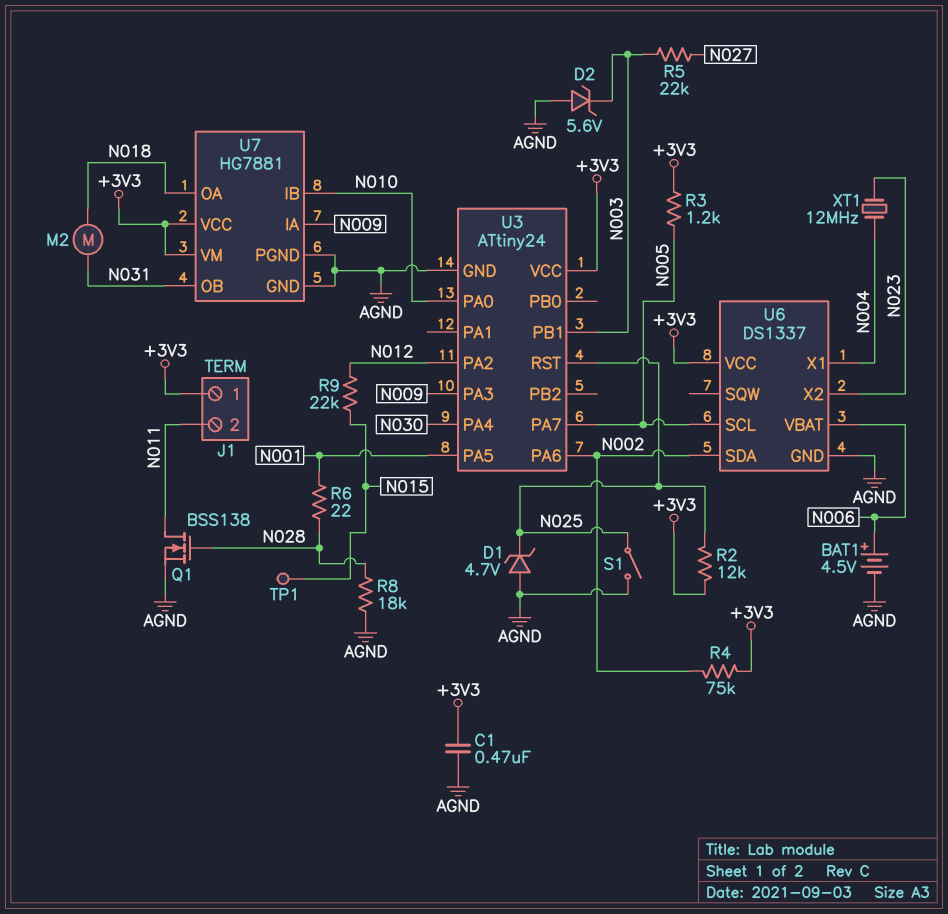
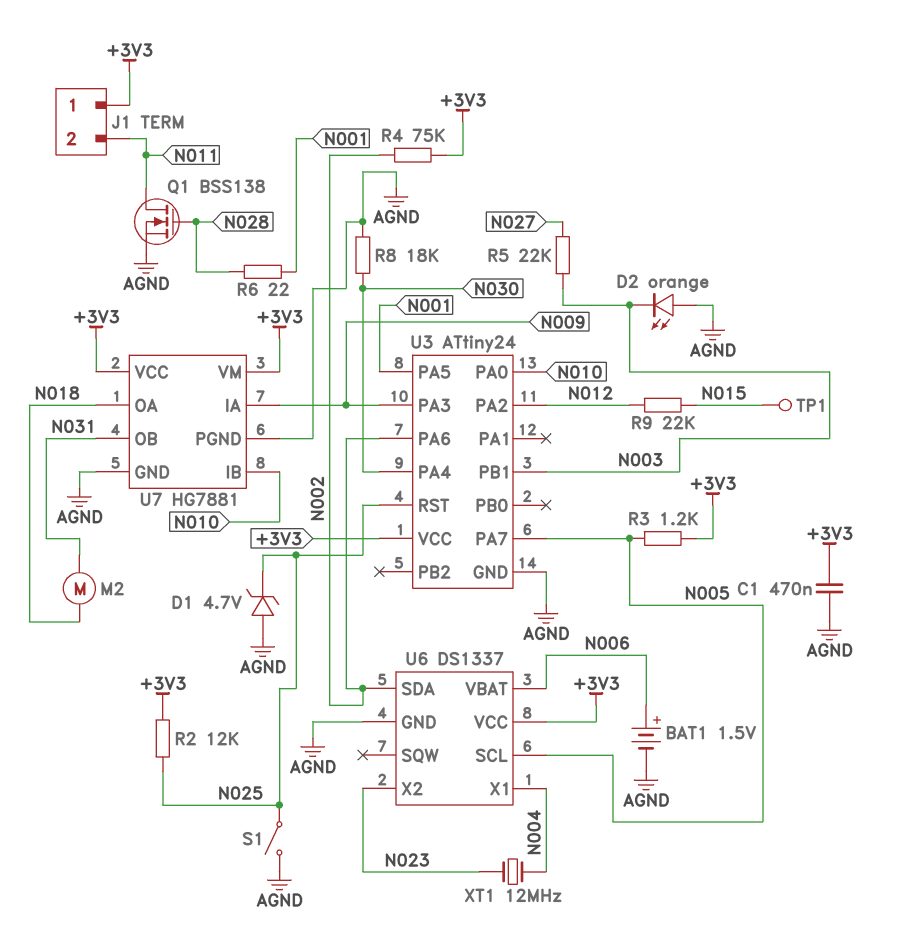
BAT1: 4.5V (plus N006, minus AGND) -> 1.5V (plus N006, minus AGND)
D2: zener 5.6V (A AGND, K N003) -> LED orange (A AGND, K N003)
R8: 18k (AGND, N028) -> 18k (AGND, N030)

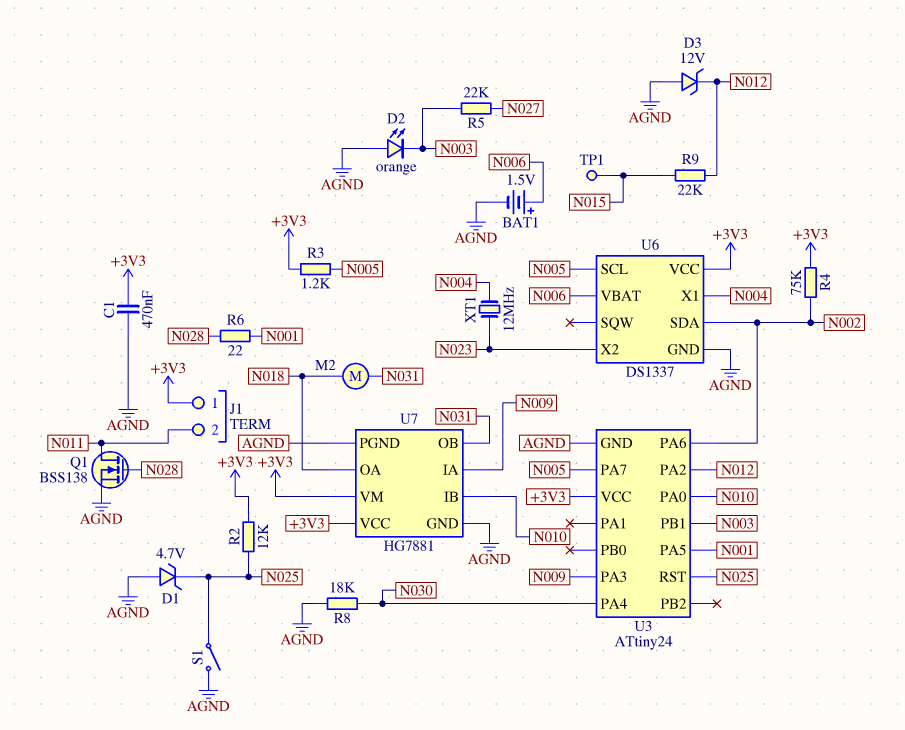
D3: none -> zener 12V (A AGND, K N012)

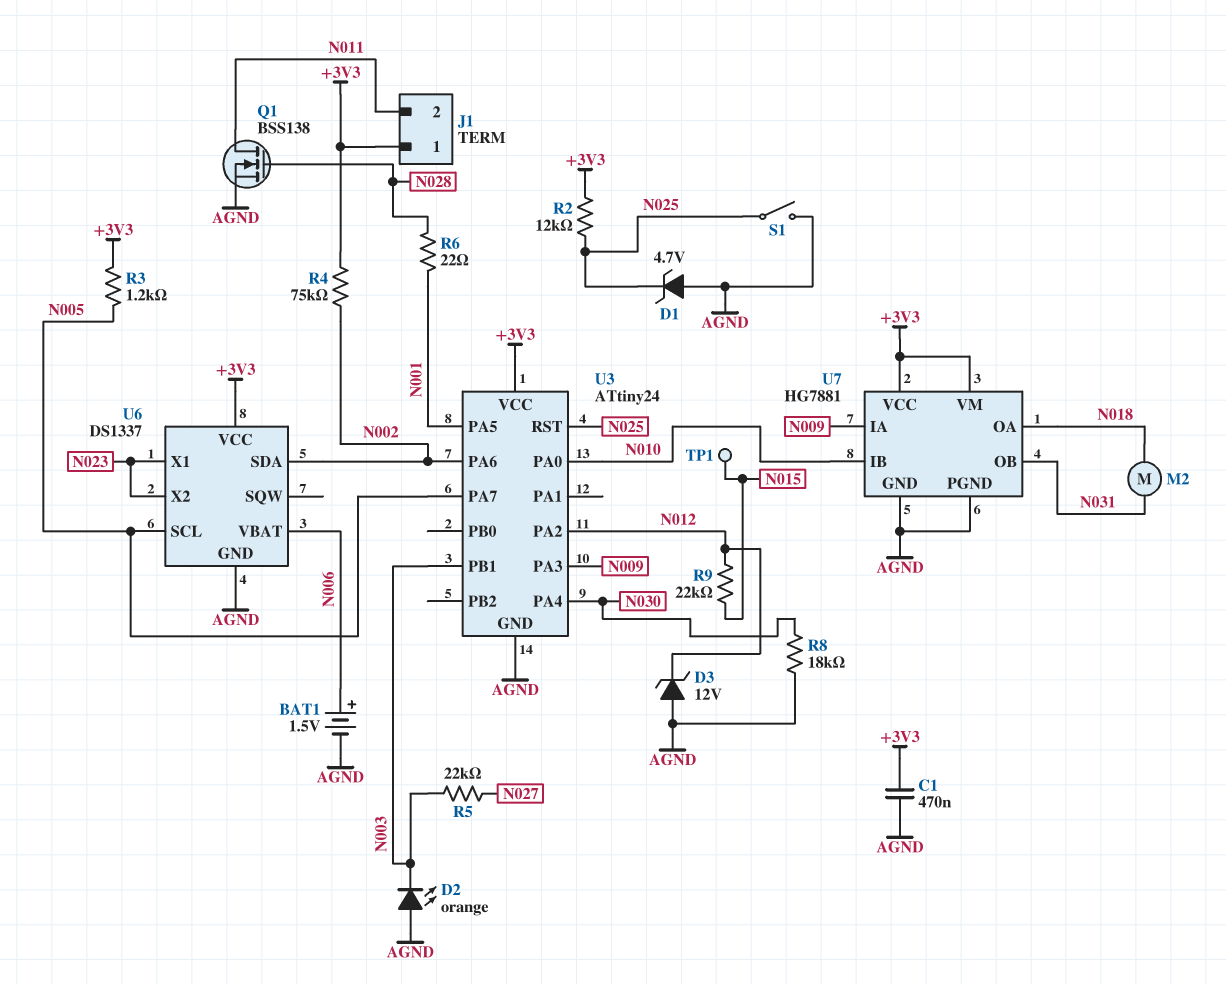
U6 pin X1: N004 -> N023
XT1: 12MHz (N004, N023) -> none

